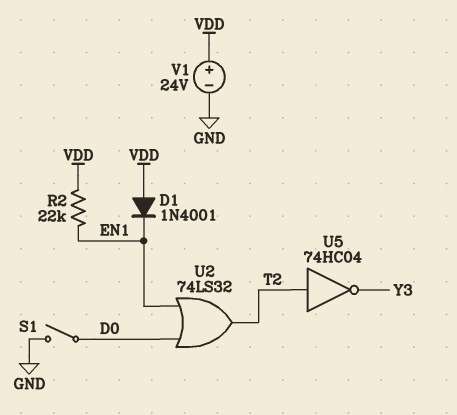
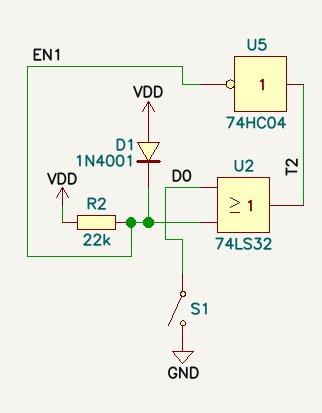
U5: NOT 74HC04 (in T2, out Y3) -> NOT 74HC04 (in T2, out EN1)
V1: 24V (plus VDD, minus GND) -> none

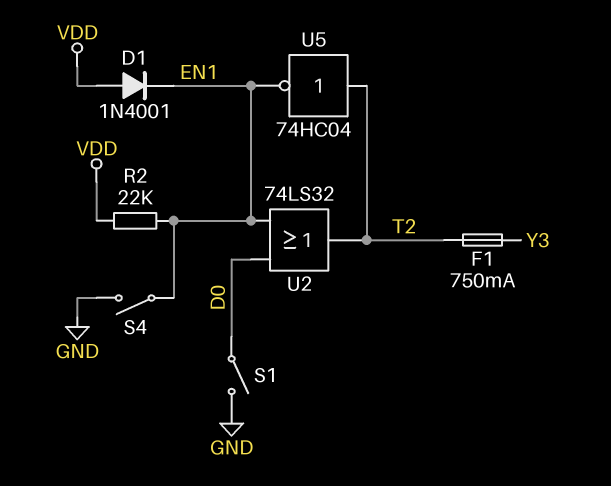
F1: none -> 750mA (T2, Y3)
S4: none -> switch (EN1, GND)

